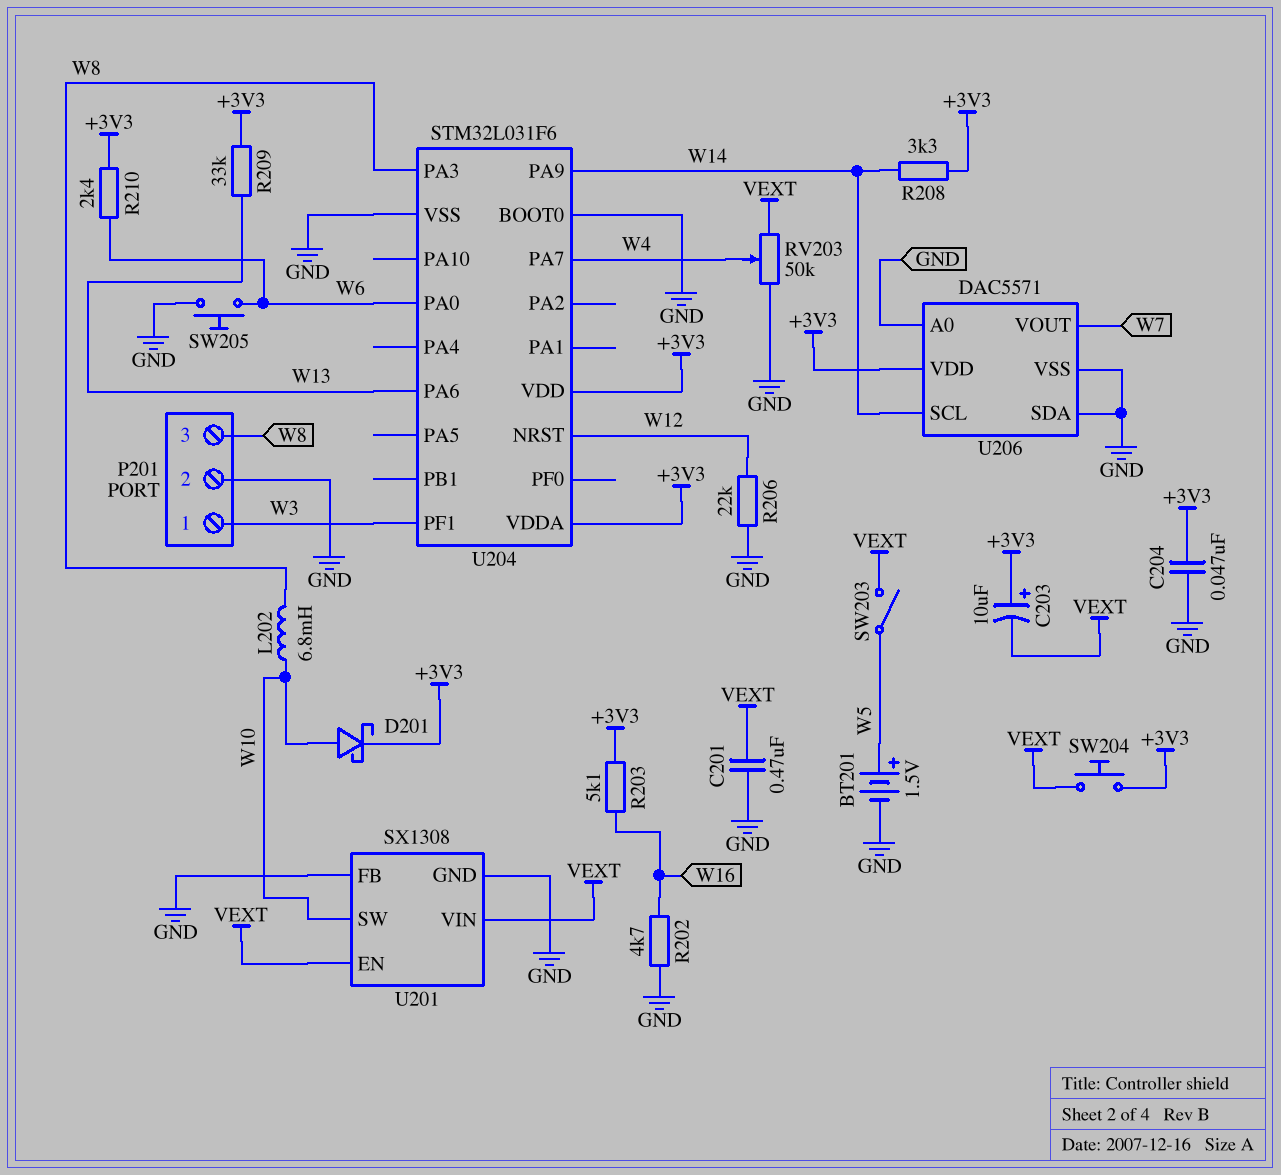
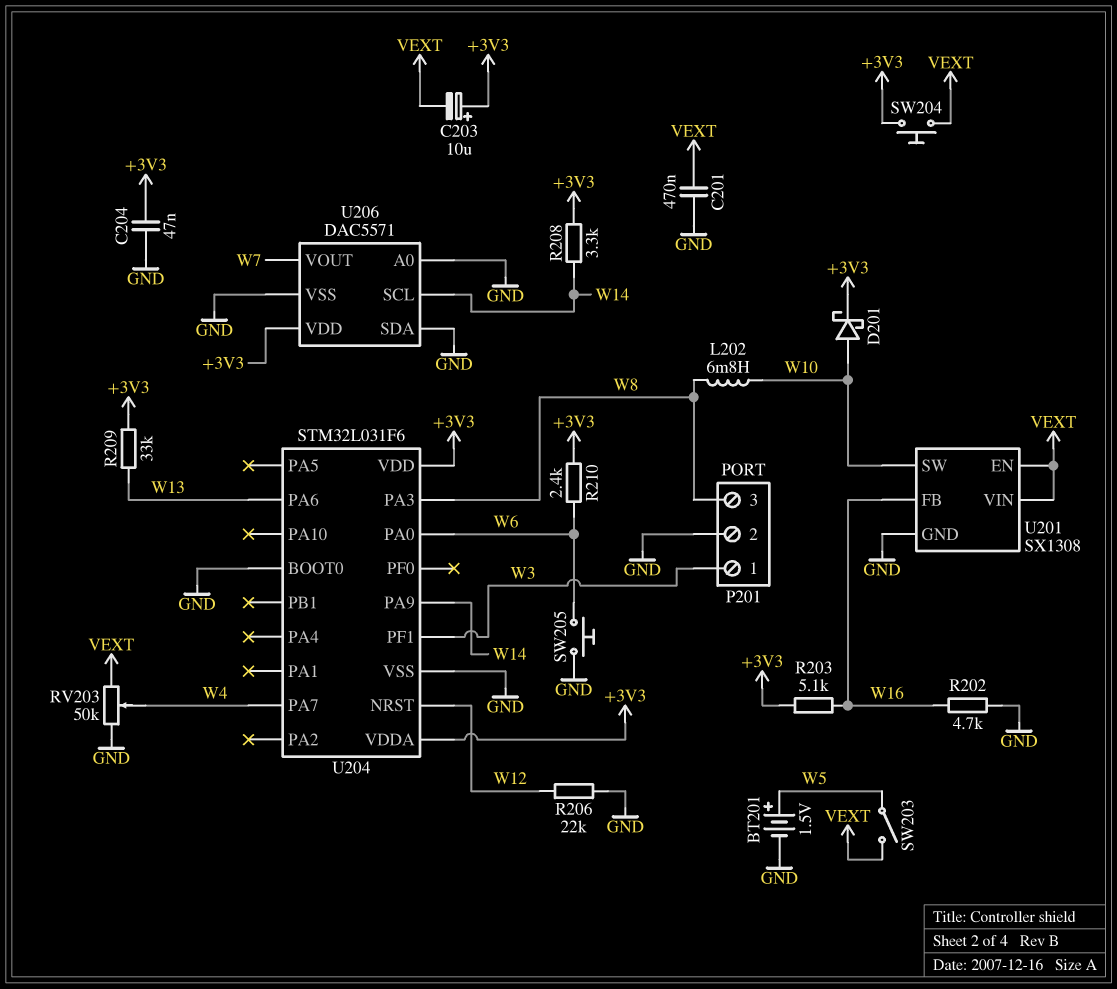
U201 pin FB: GND -> W16

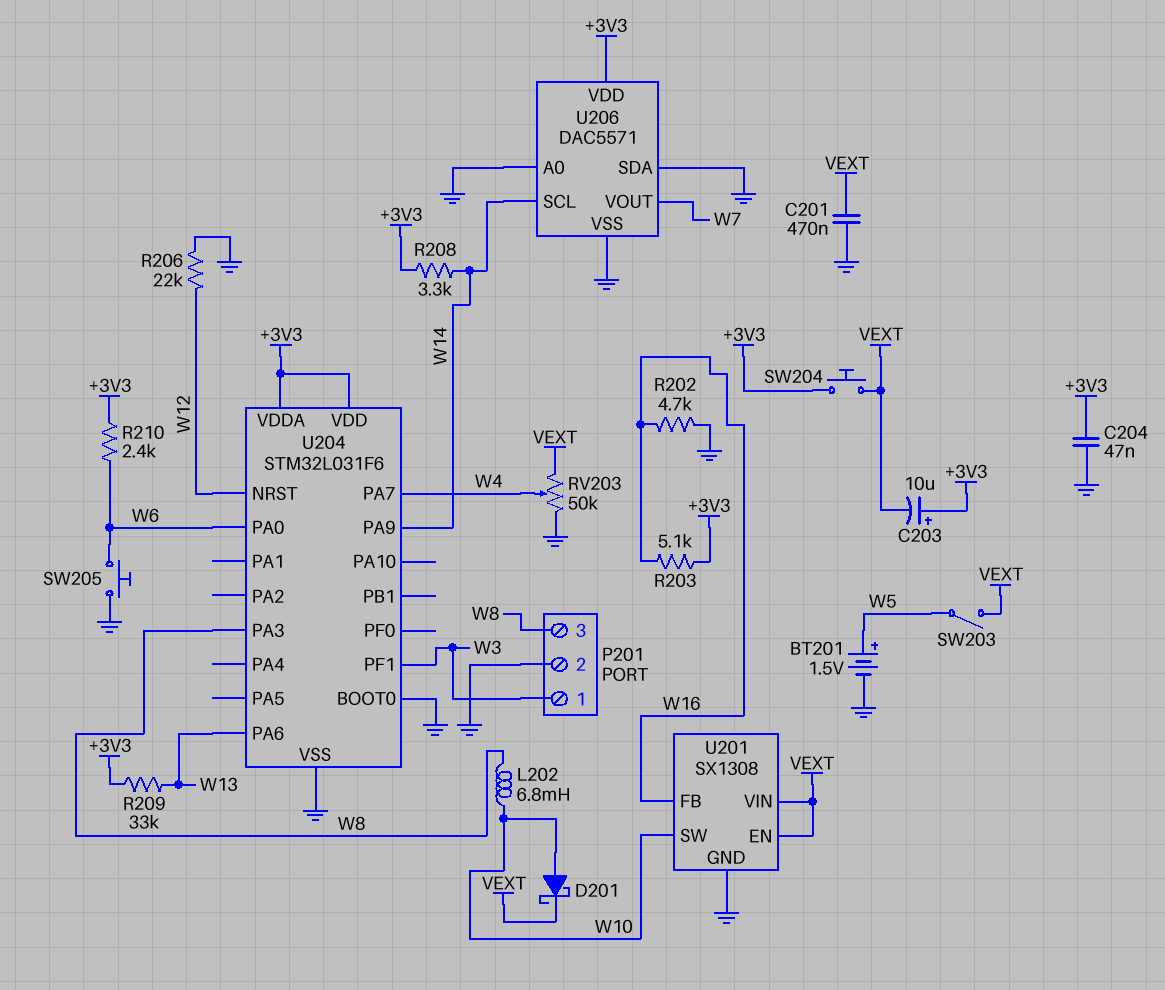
D201: schottky (A W10, K +3V3) -> schottky (A W10, K VEXT)

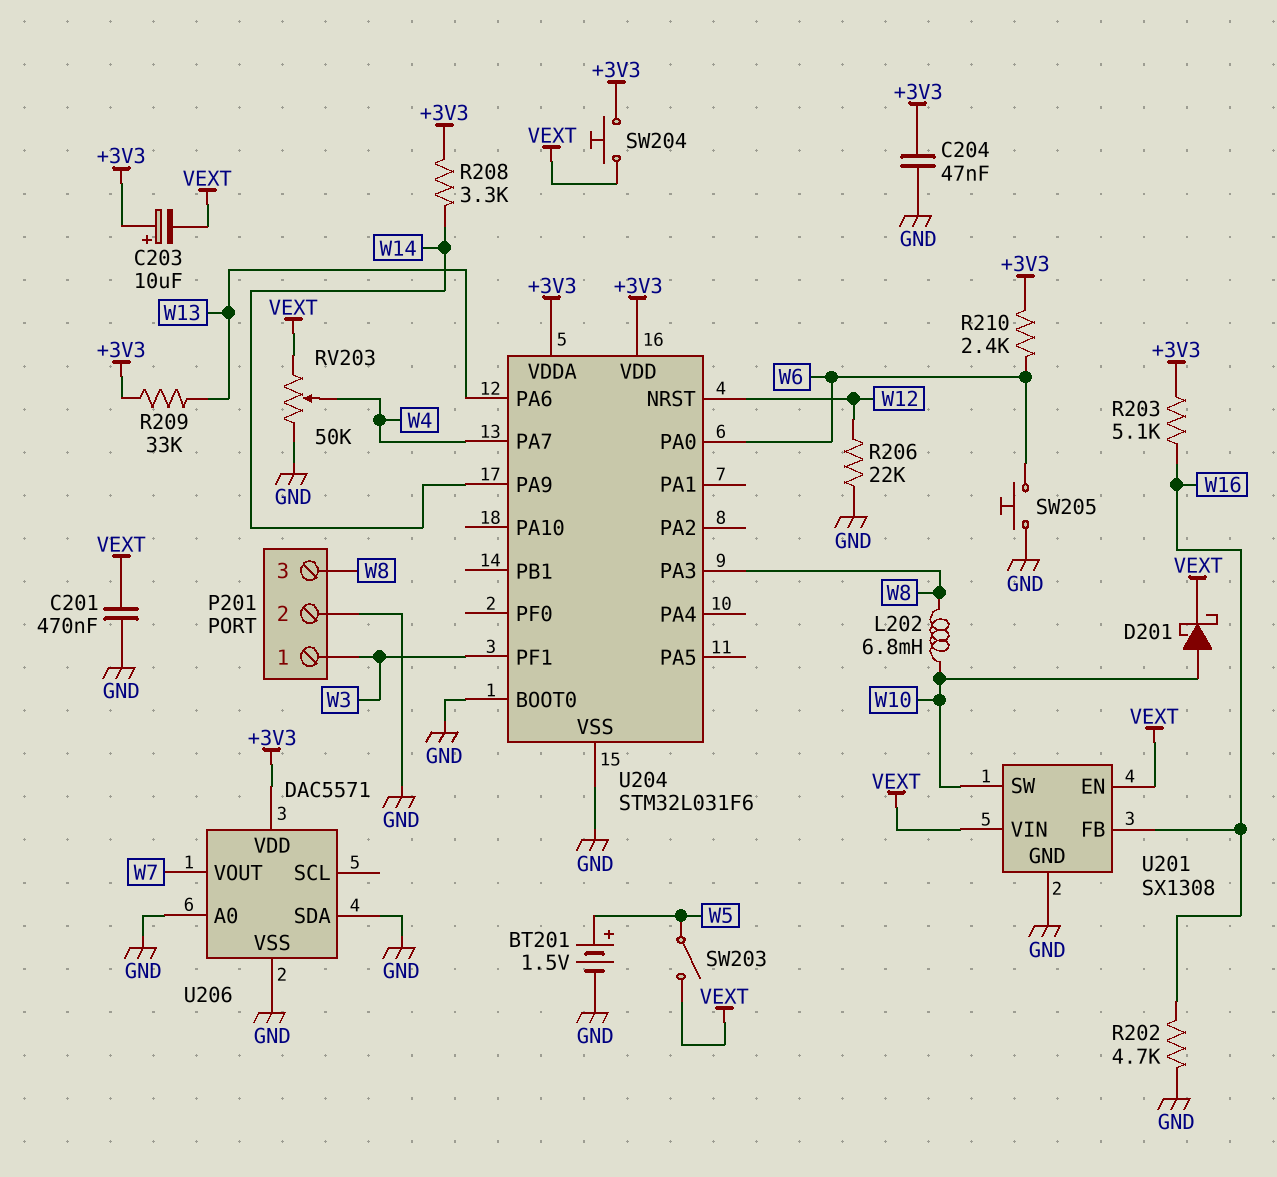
U206 pin SCL: W14 -> none

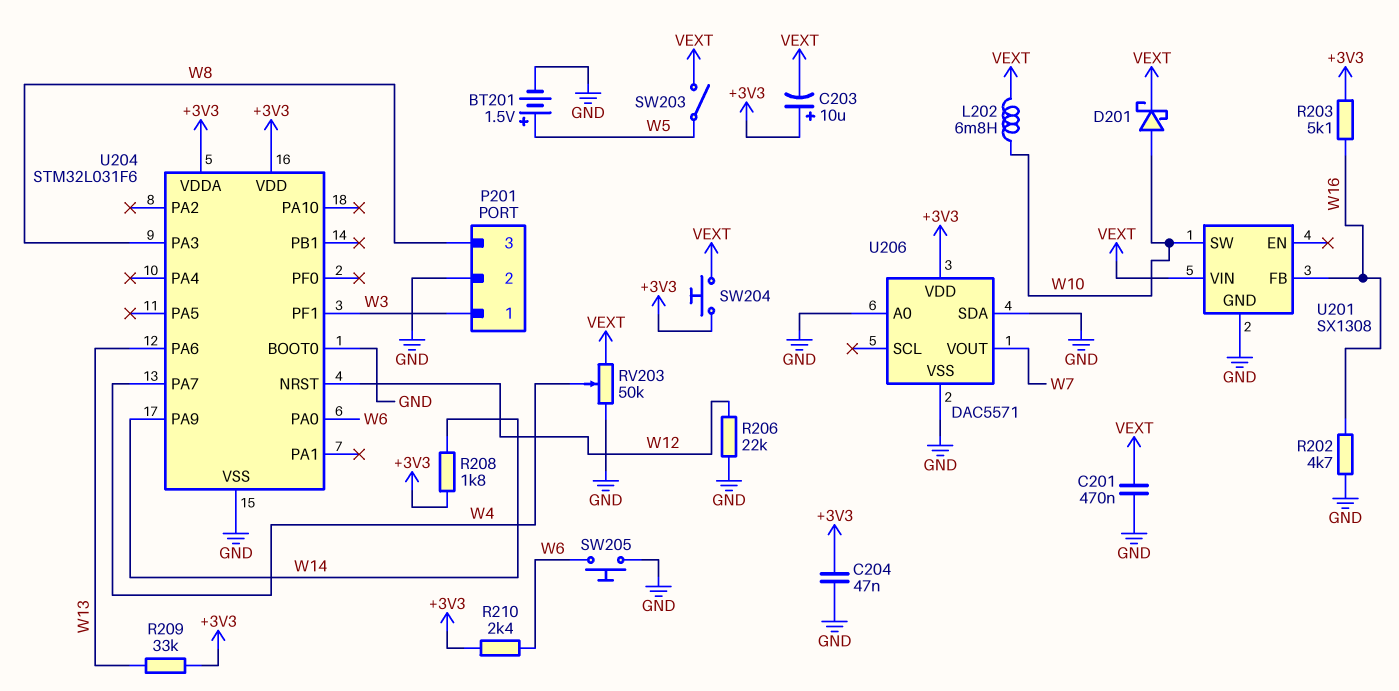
L202: 6.8mH (W8, W10) -> 6.8mH (VEXT, W10)
R208: 3.3k (+3V3, W14) -> 1.8k (+3V3, W14)
U201 pin EN: VEXT -> none

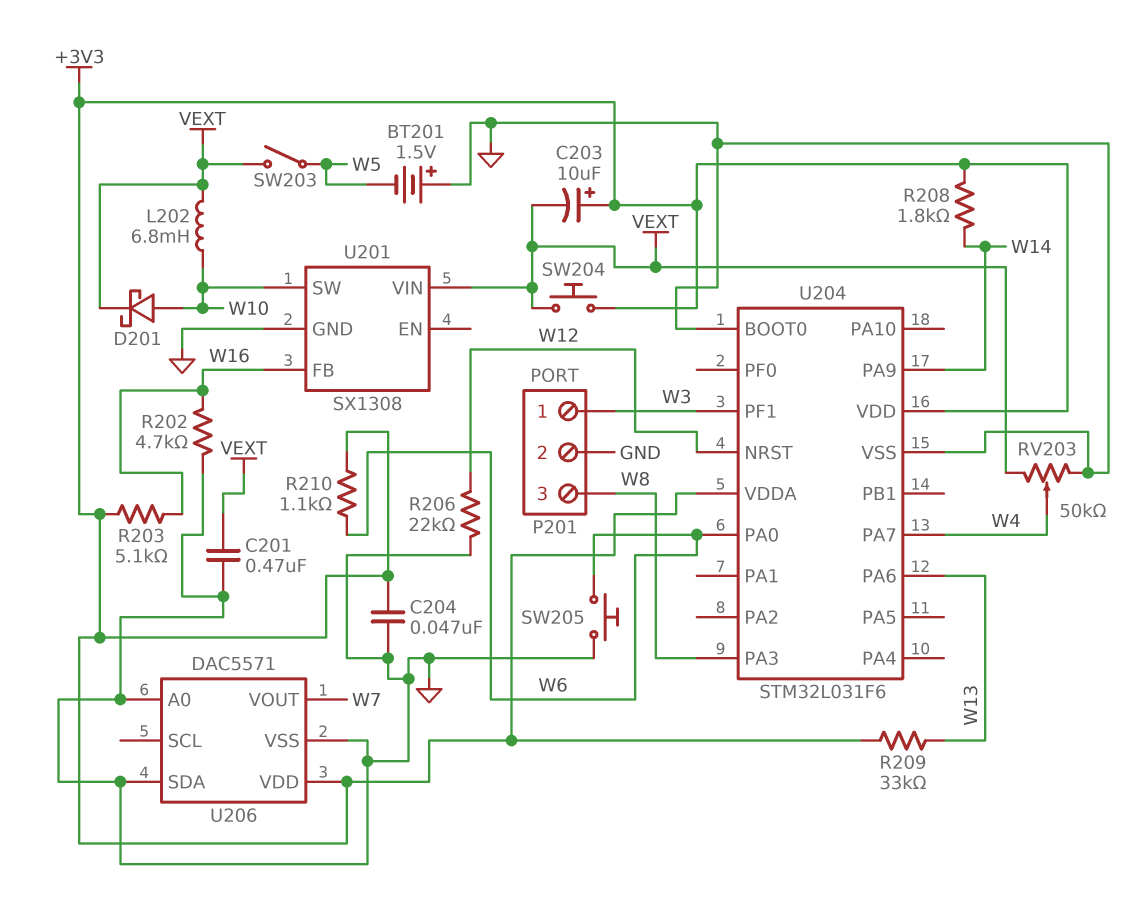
BT201: 1.5V (plus W5, minus GND) -> 1.5V (plus GND, minus W5)
R210: 2.4k (+3V3, W6) -> 1.1k (+3V3, W6)

